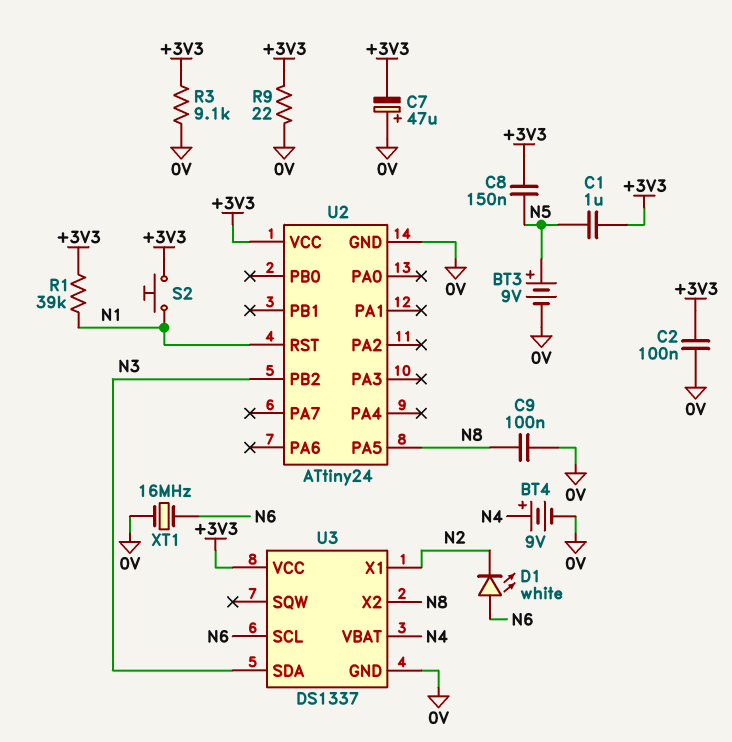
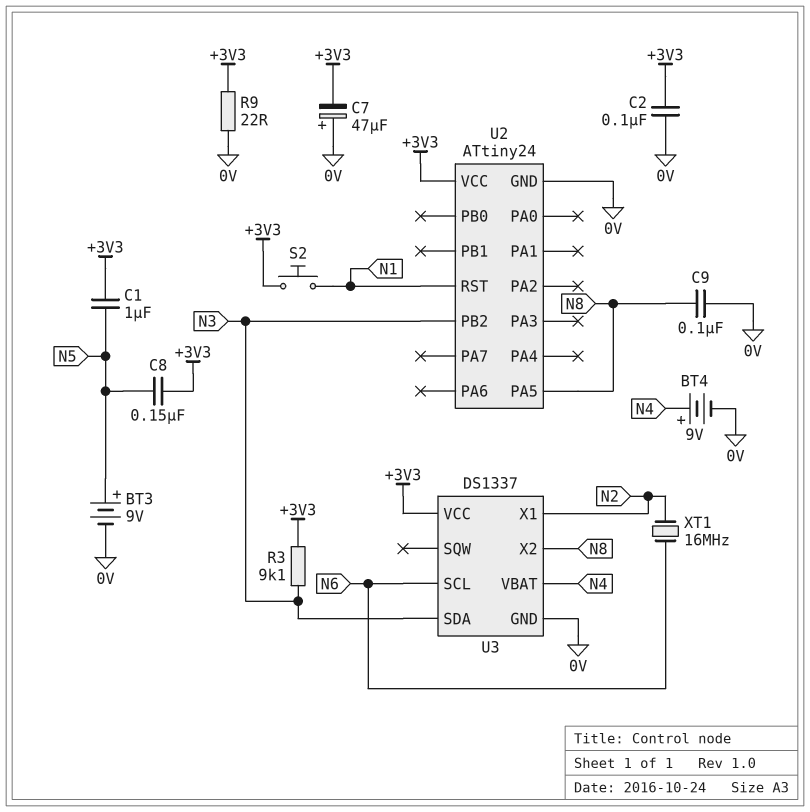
D1: LED white (A N6, K N2) -> none
R1: 39k (+3V3, N1) -> none
R3: 9.1k (+3V3, 0V) -> 9.1k (+3V3, N3)
XT1: 16MHz (0V, N6) -> 16MHz (N2, N6)

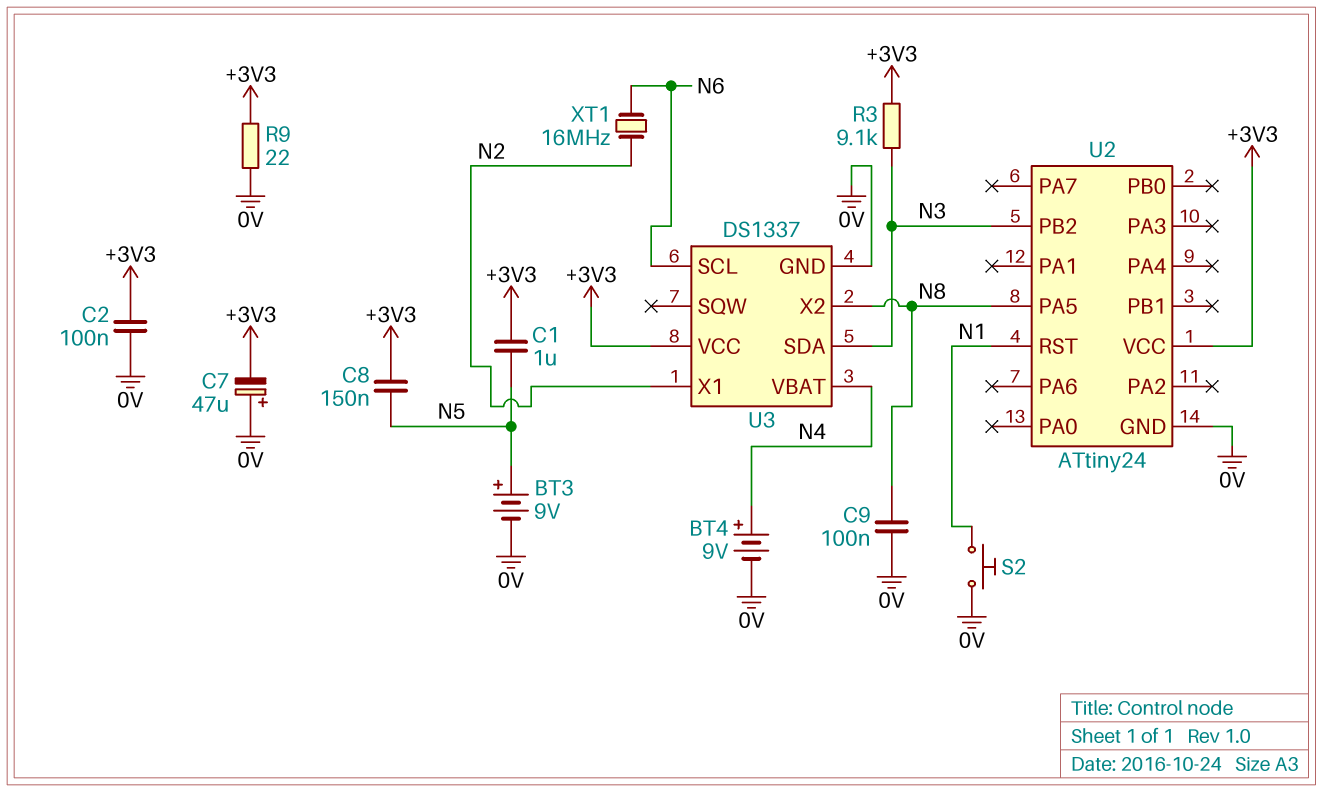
S2: button (+3V3, N1) -> button (0V, N1)

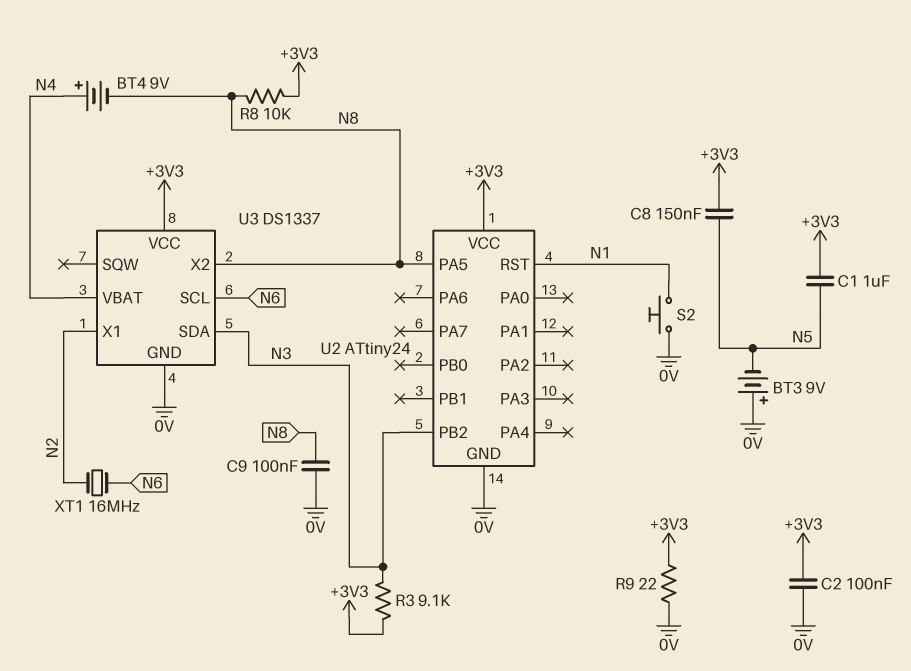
BT3: 9V (plus N5, minus 0V) -> 9V (plus 0V, minus N5)
BT4: 9V (plus N4, minus 0V) -> 9V (plus N4, minus N8)
C7: 47uF (plus 0V, minus +3V3) -> none
R8: none -> 10k (+3V3, N8)

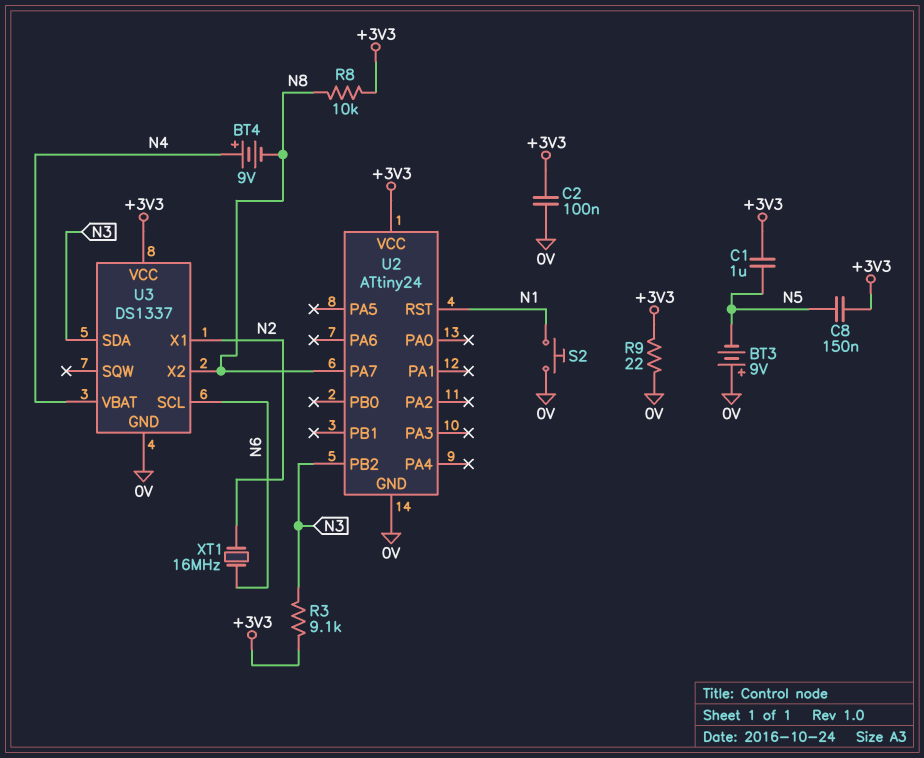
C9: 100nF (0V, N8) -> none
U2 pin PA5: N8 -> none
U2 pin PA7: none -> N8

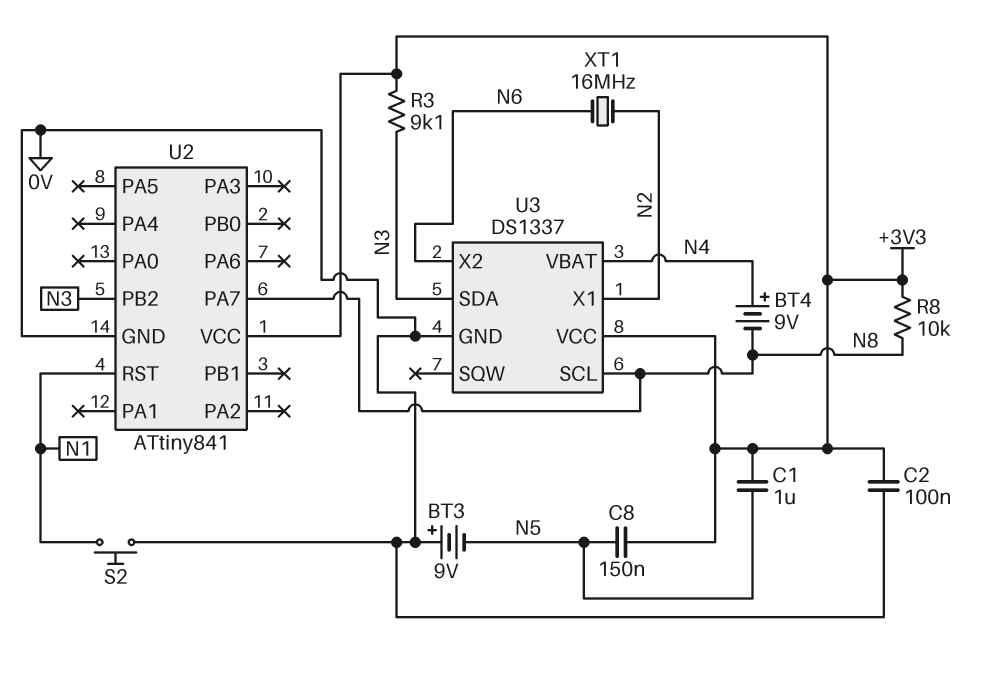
R9: 22 (+3V3, 0V) -> none
U2: ATtiny24 -> ATtiny841
U3 pin SCL: N6 -> N8
U3 pin X2: N8 -> N6

